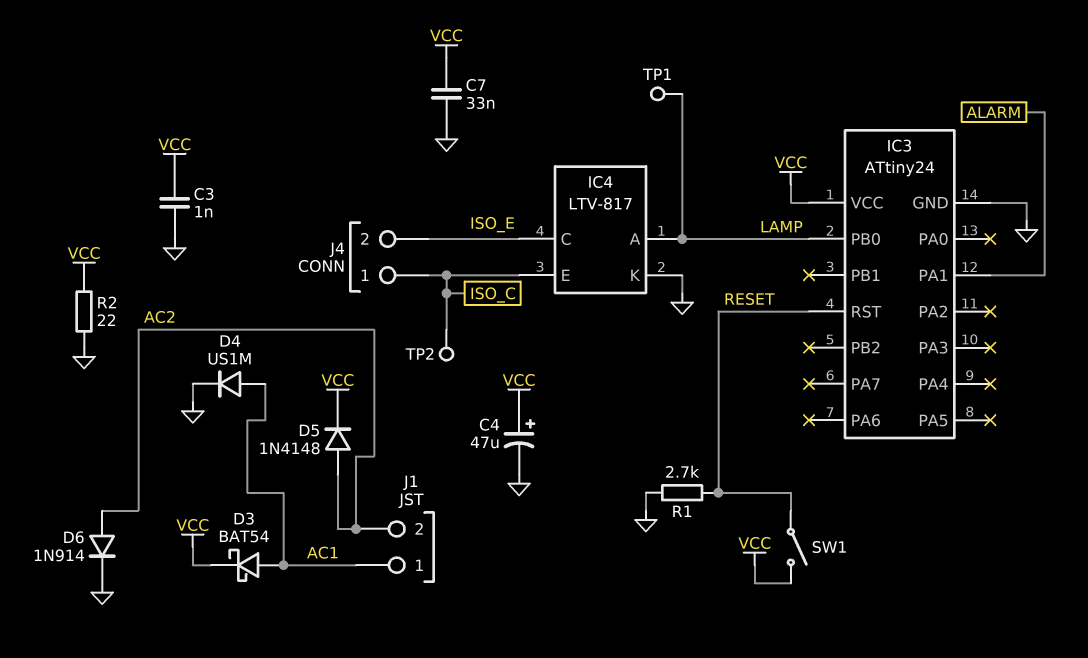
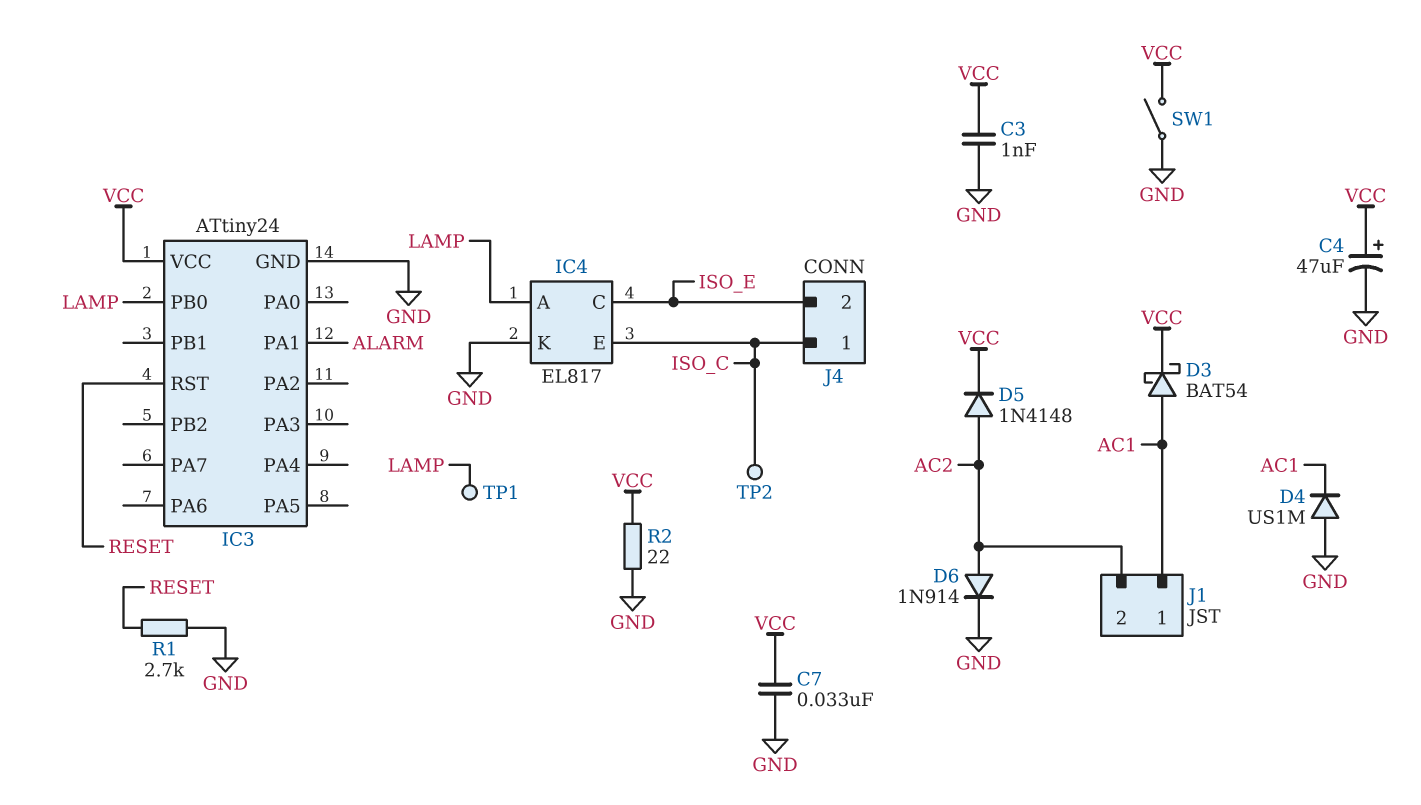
D4: diode US1M (A AC1, K GND) -> diode US1M (A GND, K AC1)
IC4: LTV-817 -> EL817
SW1: switch (RESET, VCC) -> switch (GND, VCC)

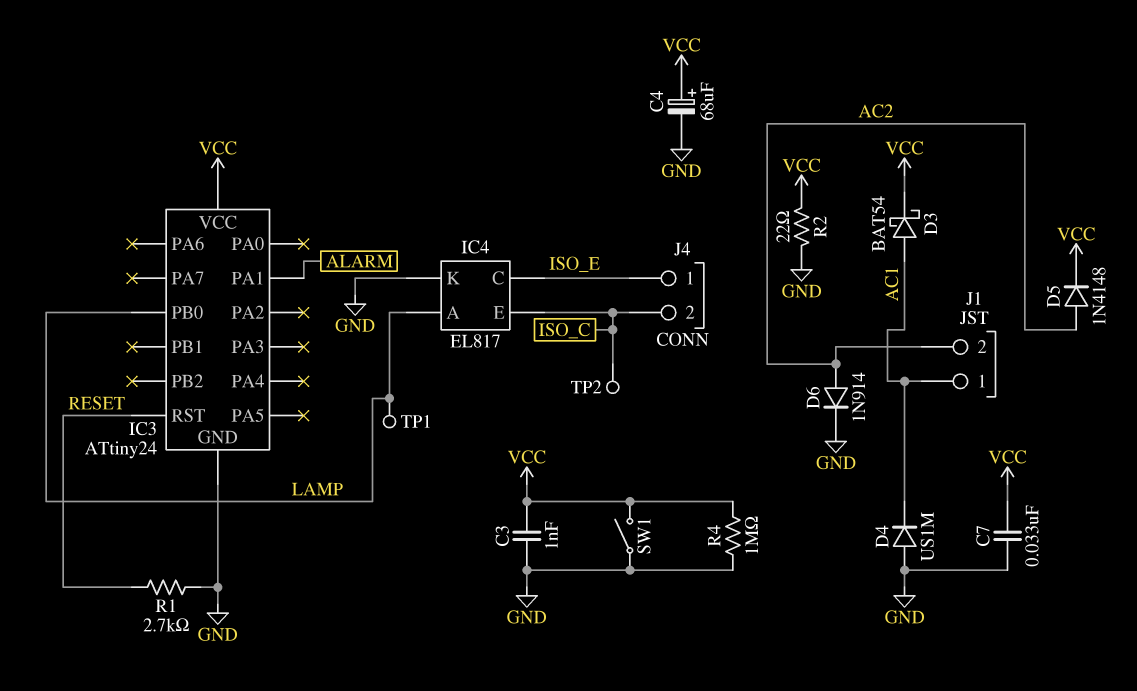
C4: 47uF (plus VCC, minus GND) -> 68uF (plus VCC, minus GND)
J4 pin 1: ISO_C -> ISO_E
J4 pin 2: ISO_E -> ISO_C
R4: none -> 1M (GND, VCC)

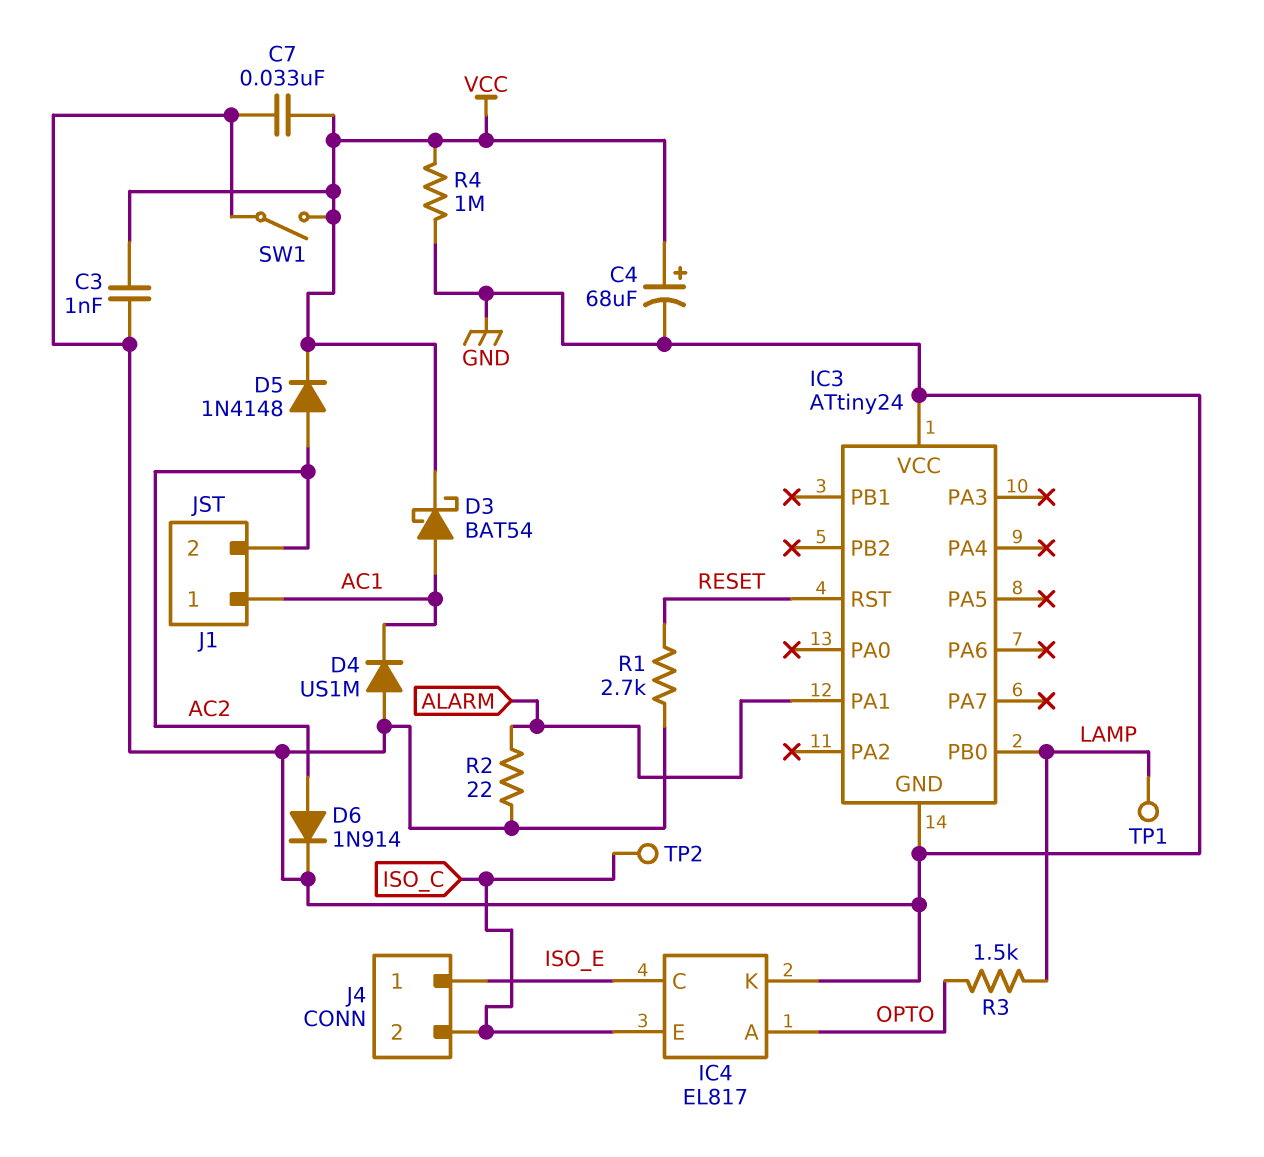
IC3 pin VCC: VCC -> GND
IC4 pin A: LAMP -> OPTO
R2: 22 (GND, VCC) -> 22 (ALARM, GND)
R3: none -> 1.5k (LAMP, OPTO)

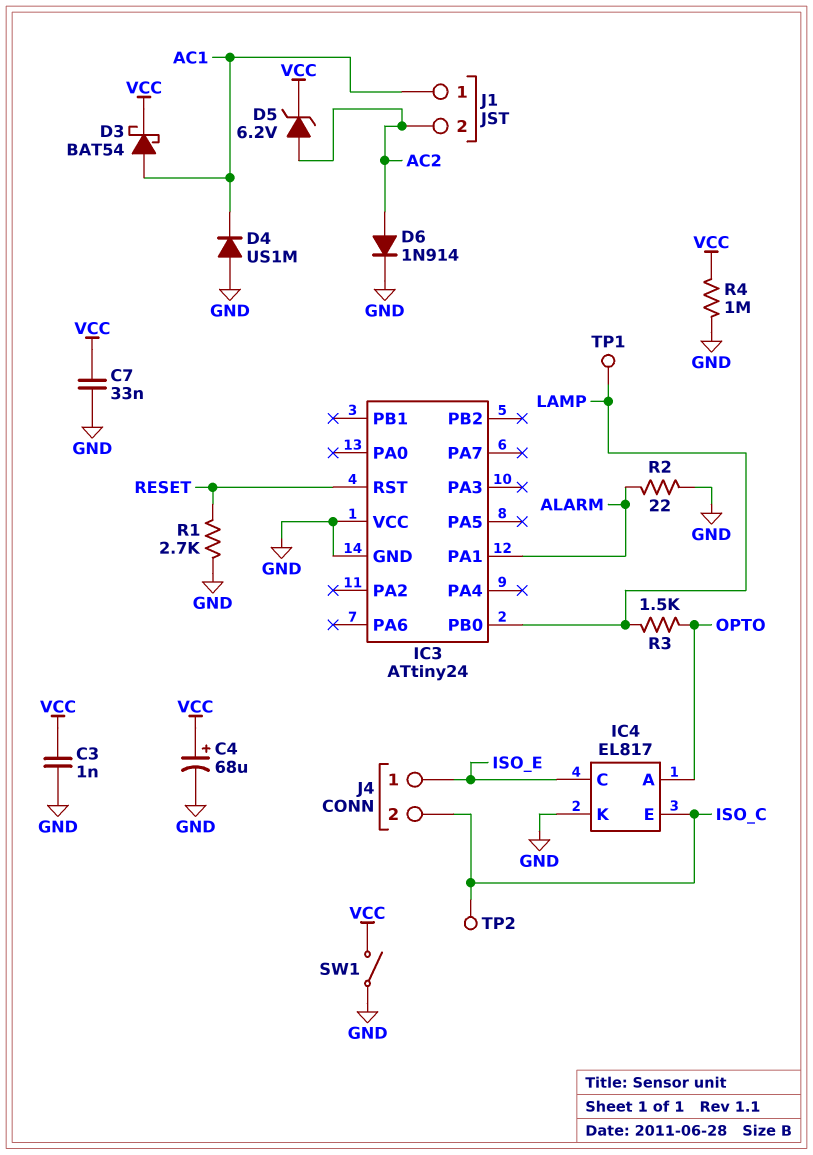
D5: diode 1N4148 (A AC2, K VCC) -> zener 6.2V (A AC2, K VCC)

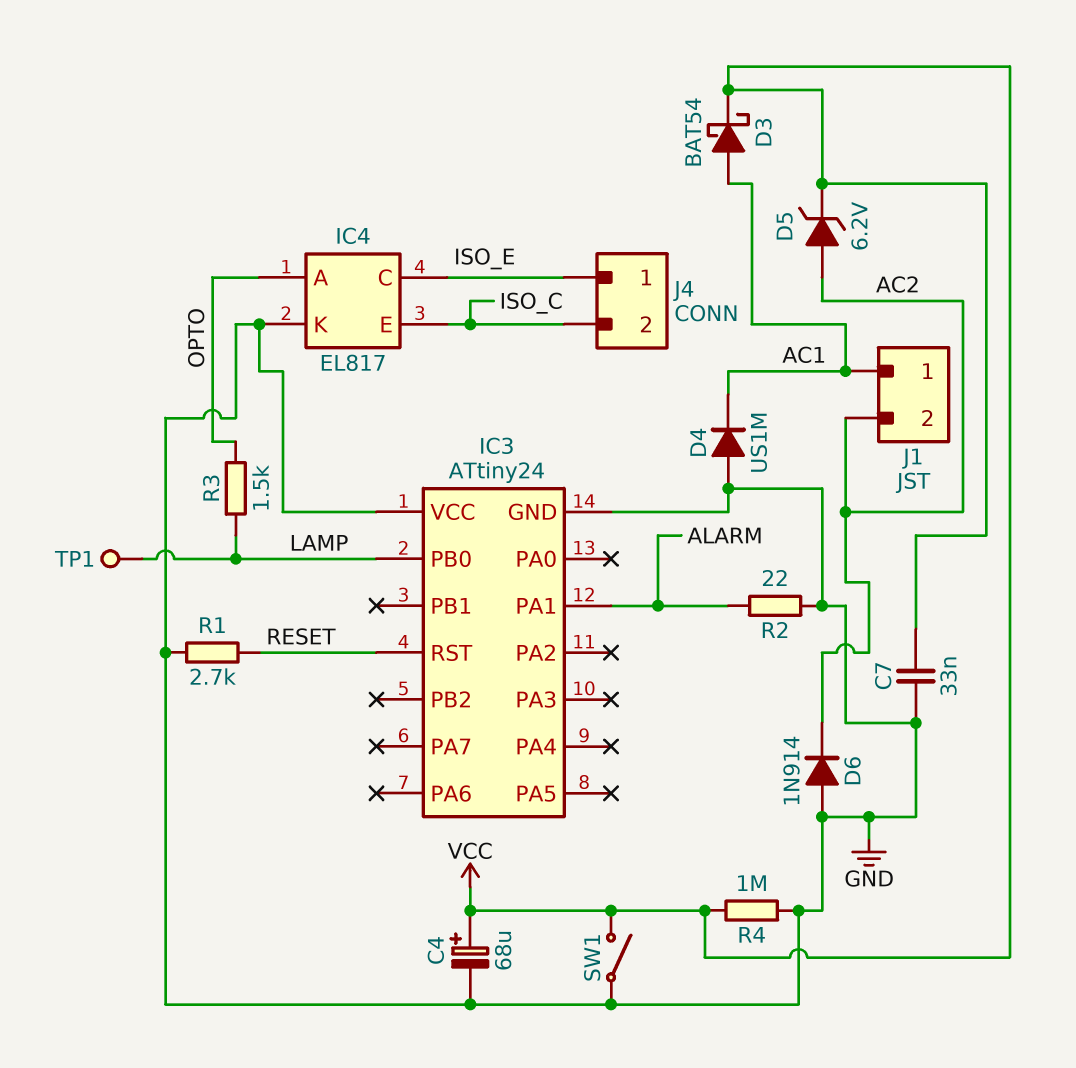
C3: 1nF (GND, VCC) -> none
D6: diode 1N914 (A AC2, K GND) -> diode 1N914 (A GND, K AC2)
TP2: test point (ISO_C) -> none

